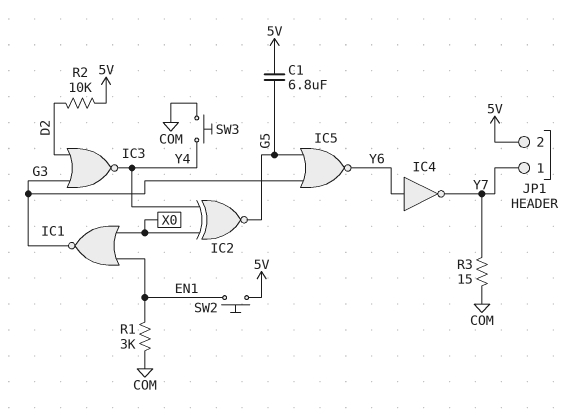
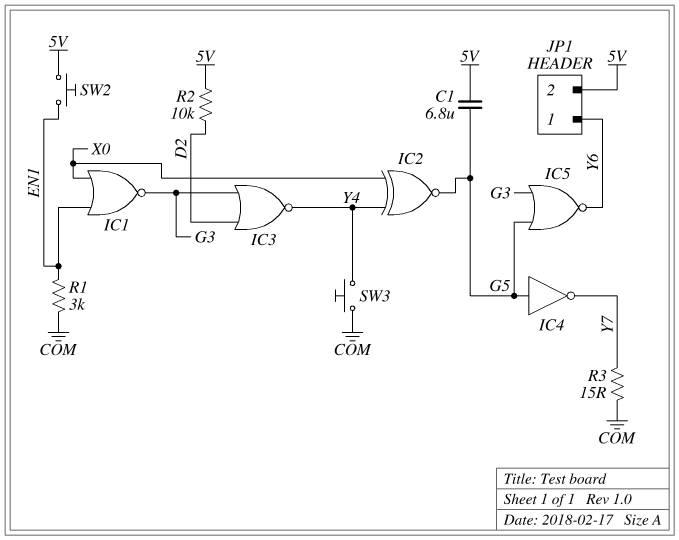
IC4: NOT (in Y6, out Y7) -> NOT (in G5, out Y7)
JP1 pin 1: Y7 -> Y6

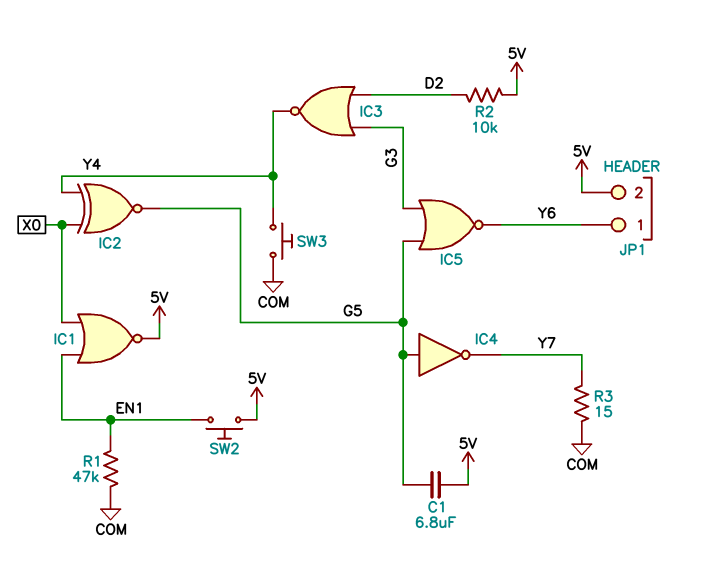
IC1: NOR (in EN1, in X0, out G3) -> NOR (in EN1, in X0, out 5V)
R1: 3k (COM, EN1) -> 47k (COM, EN1)

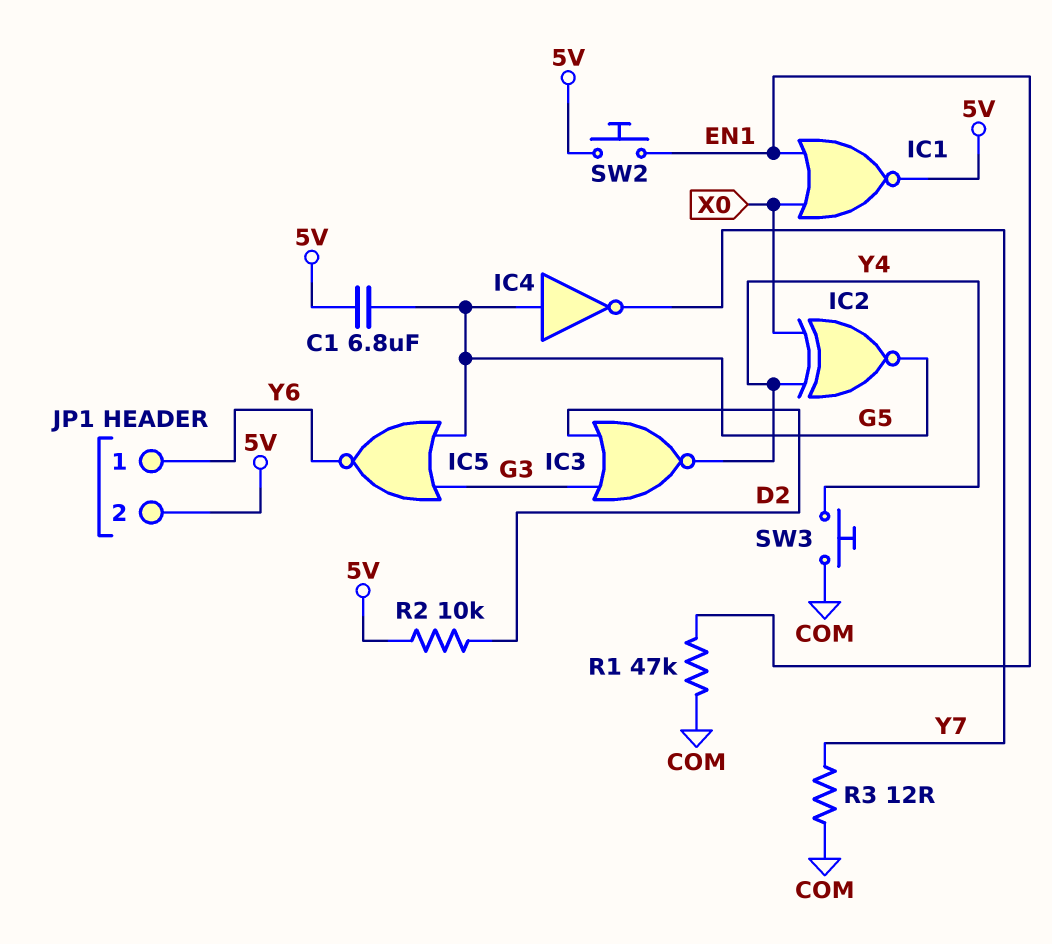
R3: 15 (COM, Y7) -> 12 (COM, Y7)

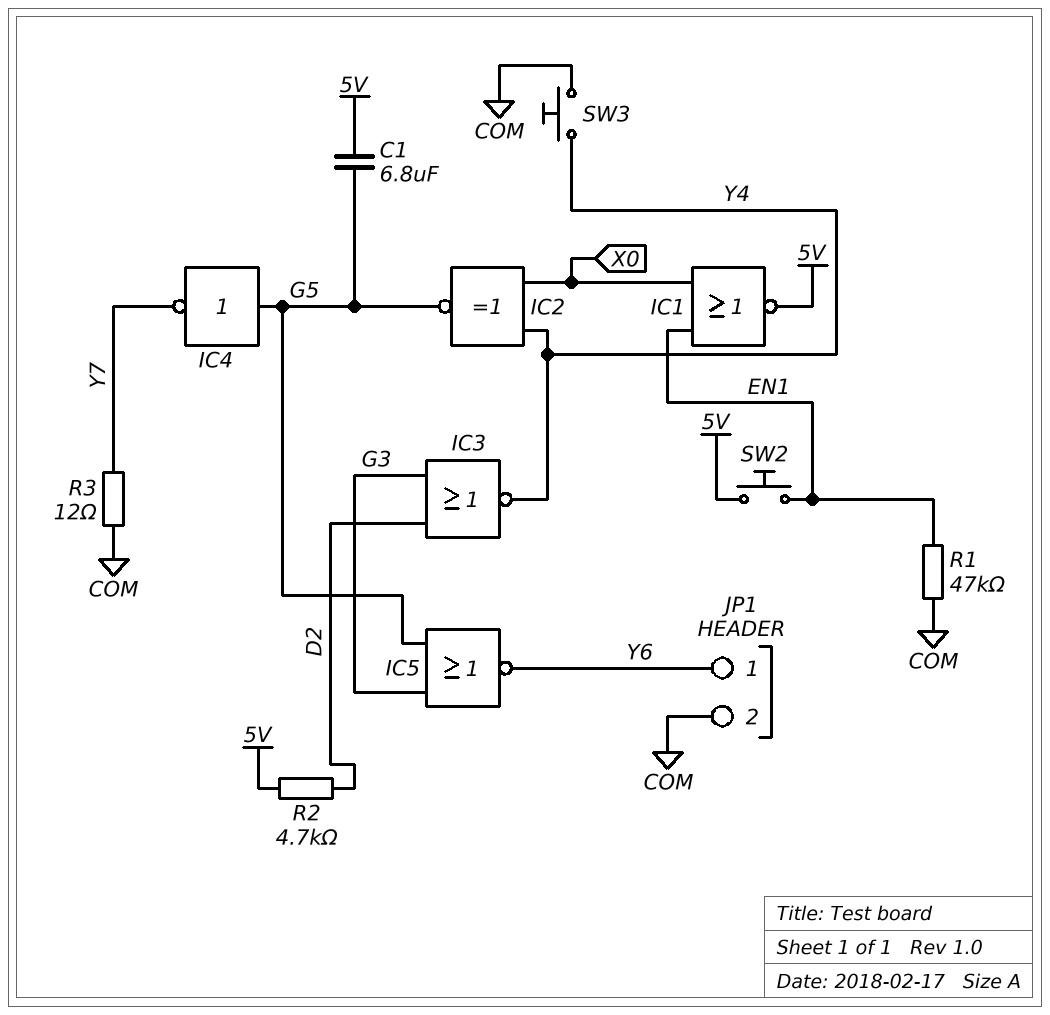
JP1 pin 2: 5V -> COM
R2: 10k (5V, D2) -> 4.7k (5V, D2)

